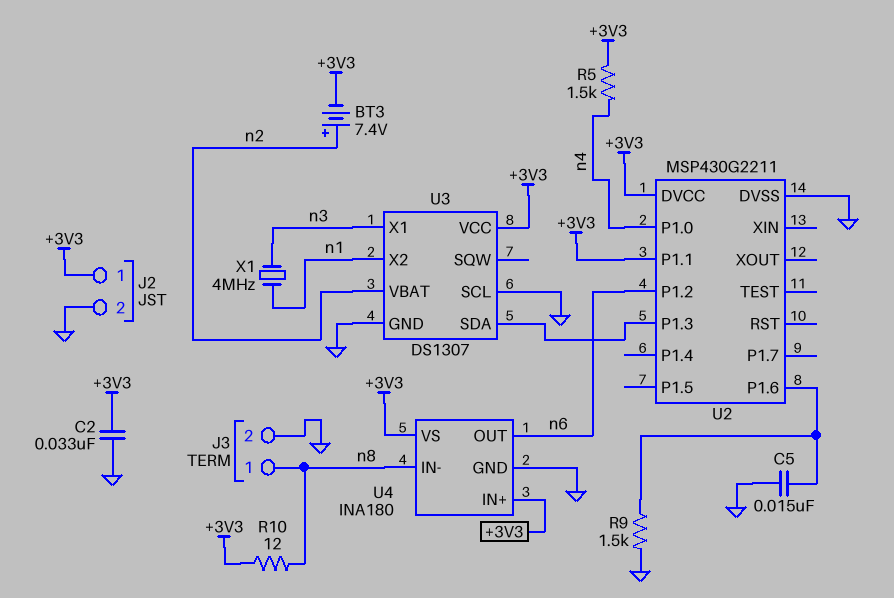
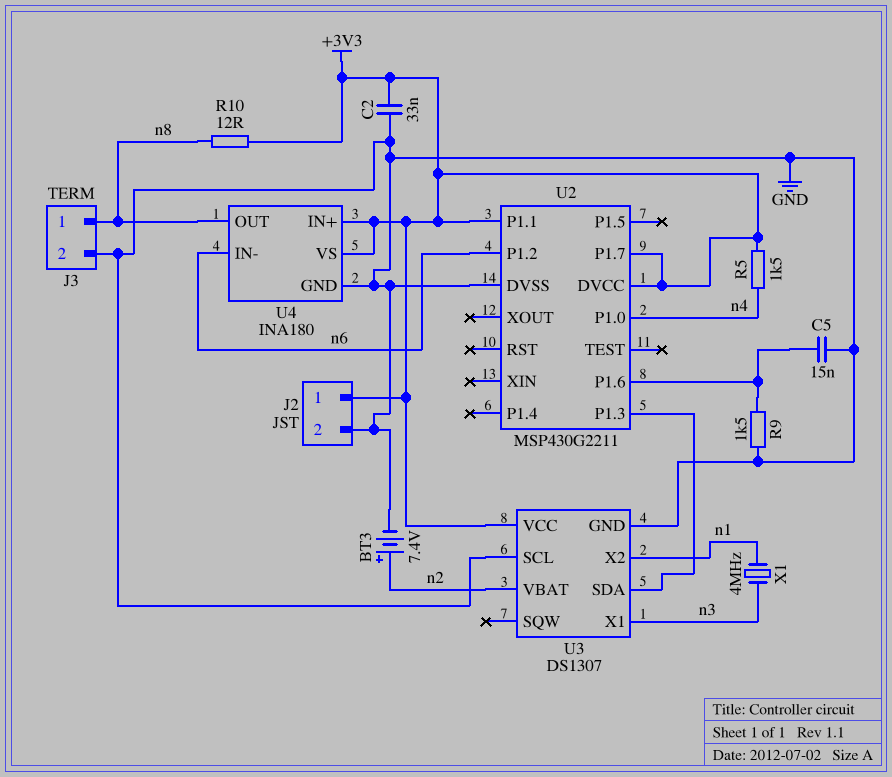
BT3: 7.4V (plus n2, minus +3V3) -> 7.4V (plus n2, minus GND)
U2 pin P1.7: none -> +3V3
U4 pin IN-: n8 -> n6
U4 pin OUT: n6 -> n8

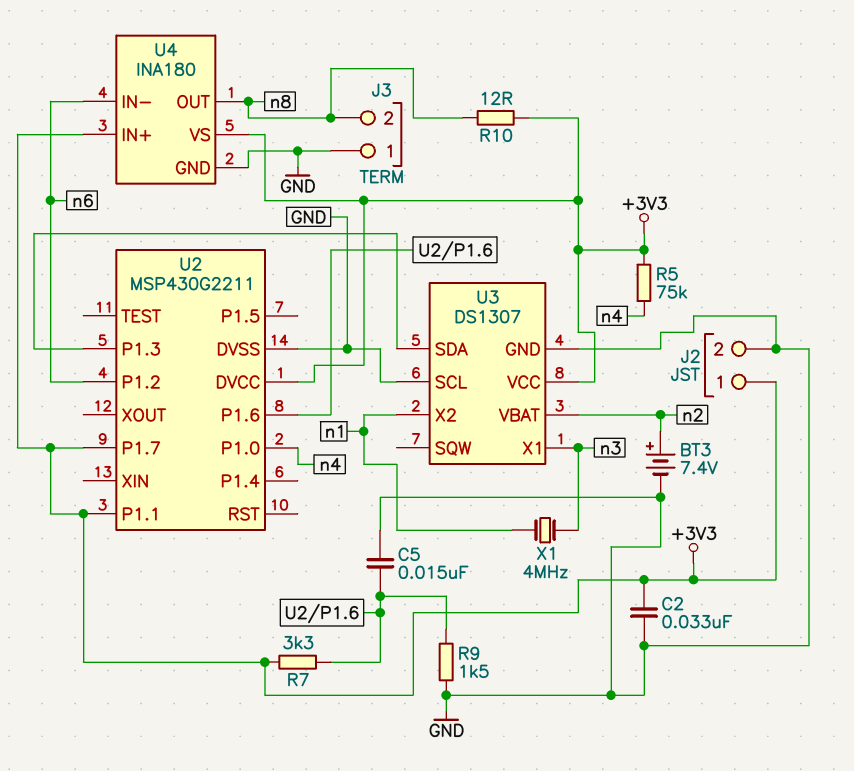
J3 pin 1: n8 -> GND
J3 pin 2: GND -> n8
R5: 1.5k (+3V3, n4) -> 75k (+3V3, n4)
R7: none -> 3.3k (+3V3, U2/P1.6)

